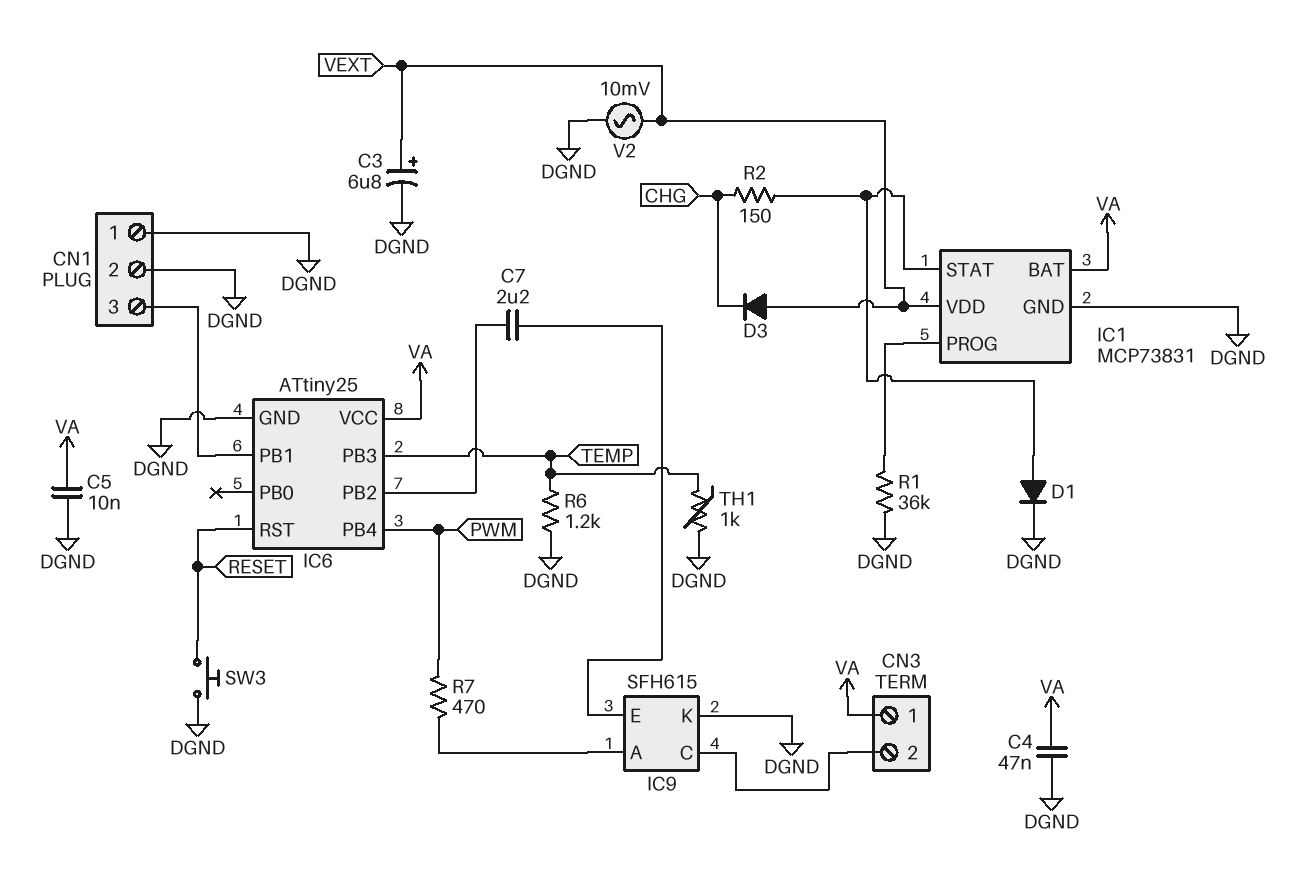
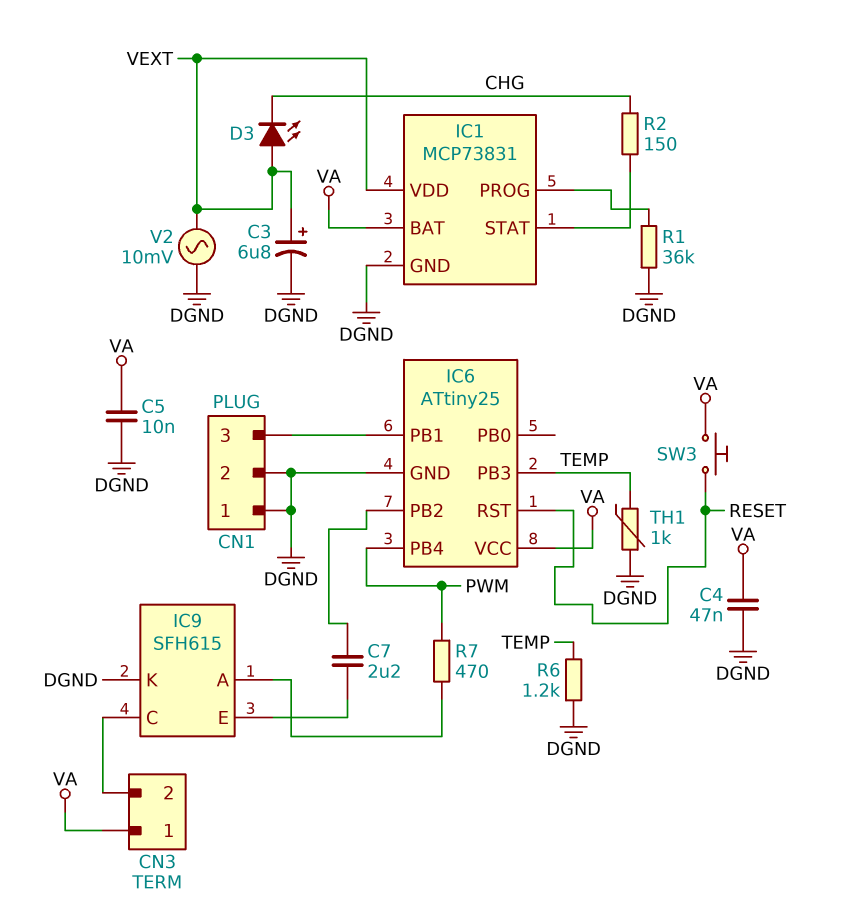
D1: diode (A IC1/STAT, K DGND) -> none
D3: diode (A VEXT, K CHG) -> LED (A VEXT, K CHG)
SW3: button (DGND, RESET) -> button (RESET, VA)

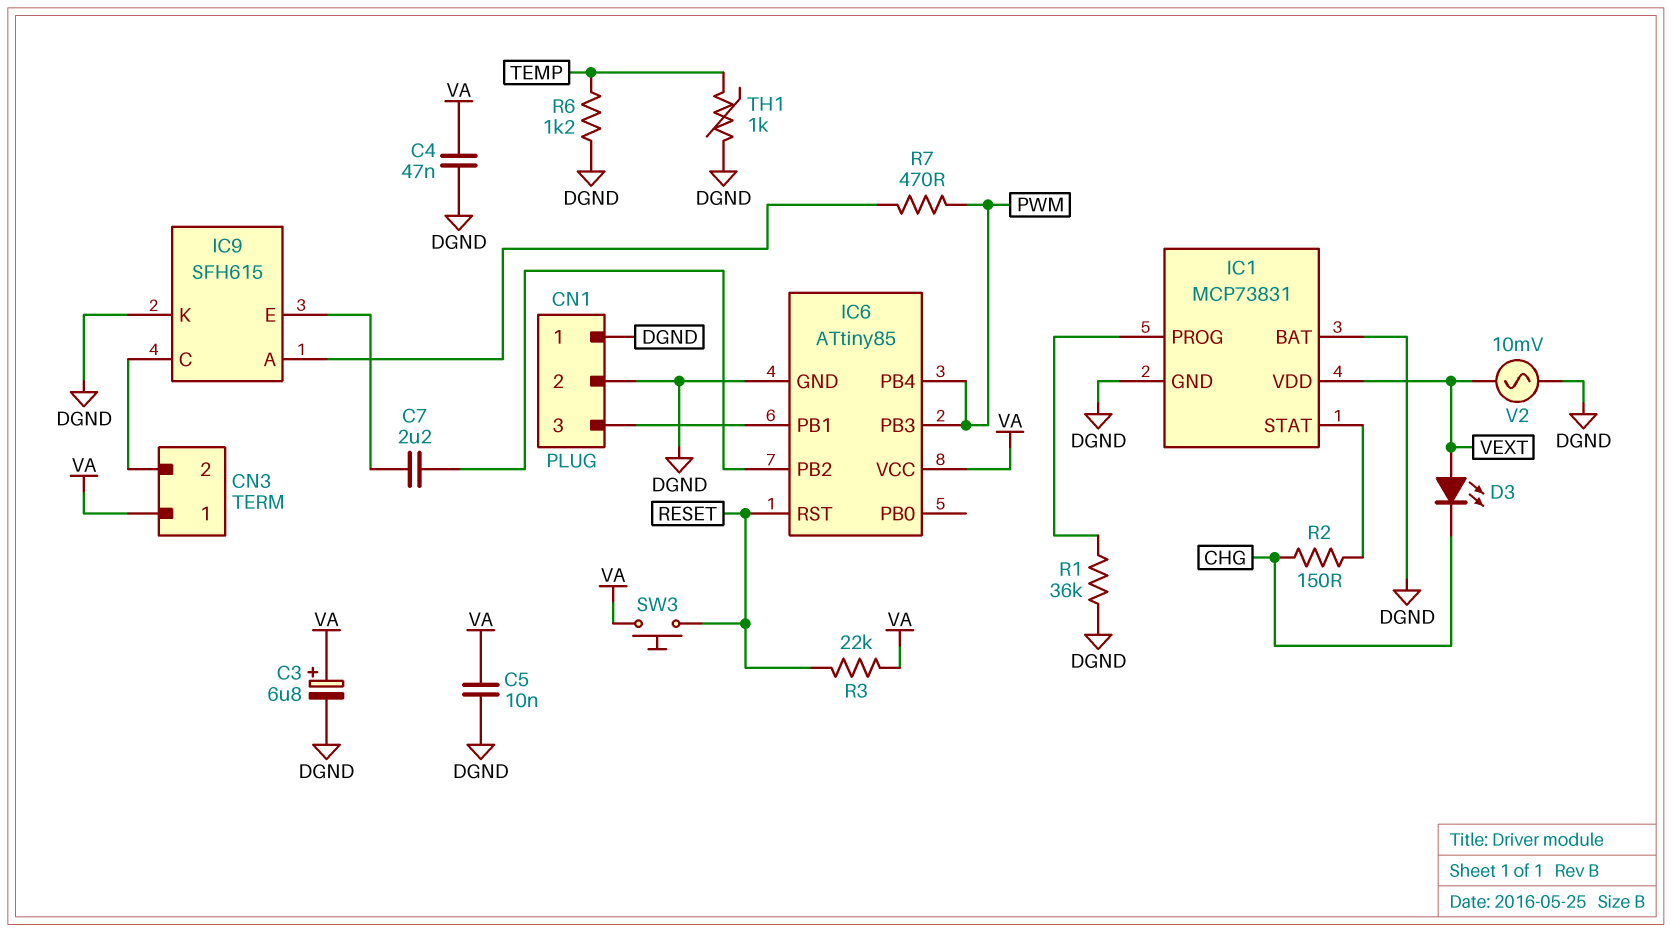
C3: 6.8uF (plus VEXT, minus DGND) -> 6.8uF (plus VA, minus DGND)
IC1 pin BAT: VA -> DGND
IC6: ATtiny25 -> ATtiny85
IC6 pin PB3: TEMP -> PWM
R3: none -> 22k (RESET, VA)

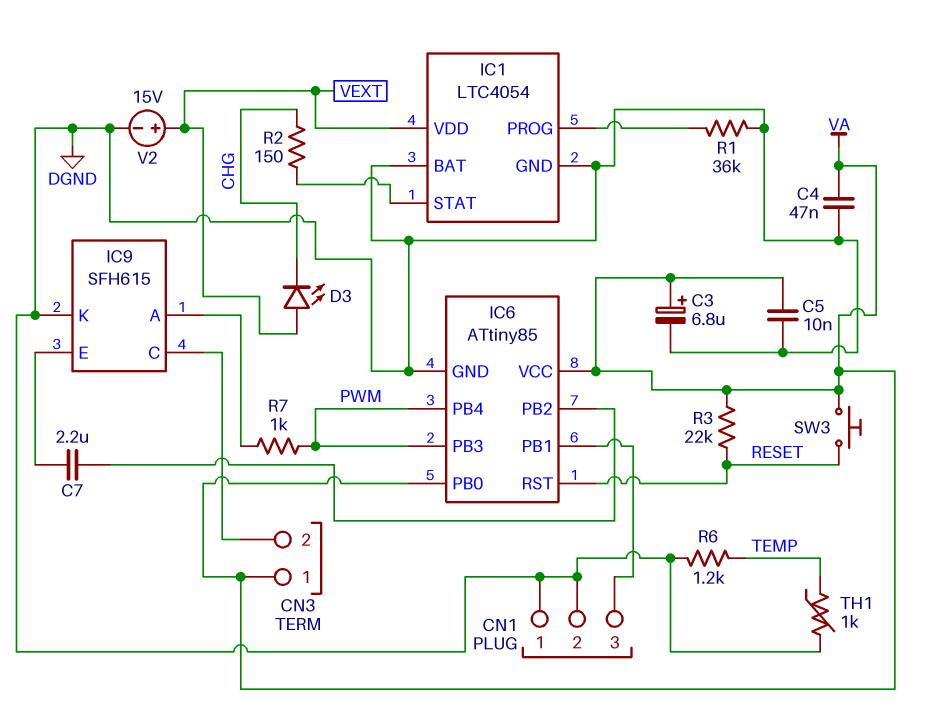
IC1: MCP73831 -> LTC4054
IC6 pin PB0: none -> VA
R7: 470 (IC9/A, PWM) -> 1k (IC9/A, PWM)
V2: AC 10mV (DGND, VEXT) -> 15V (plus VEXT, minus DGND)

